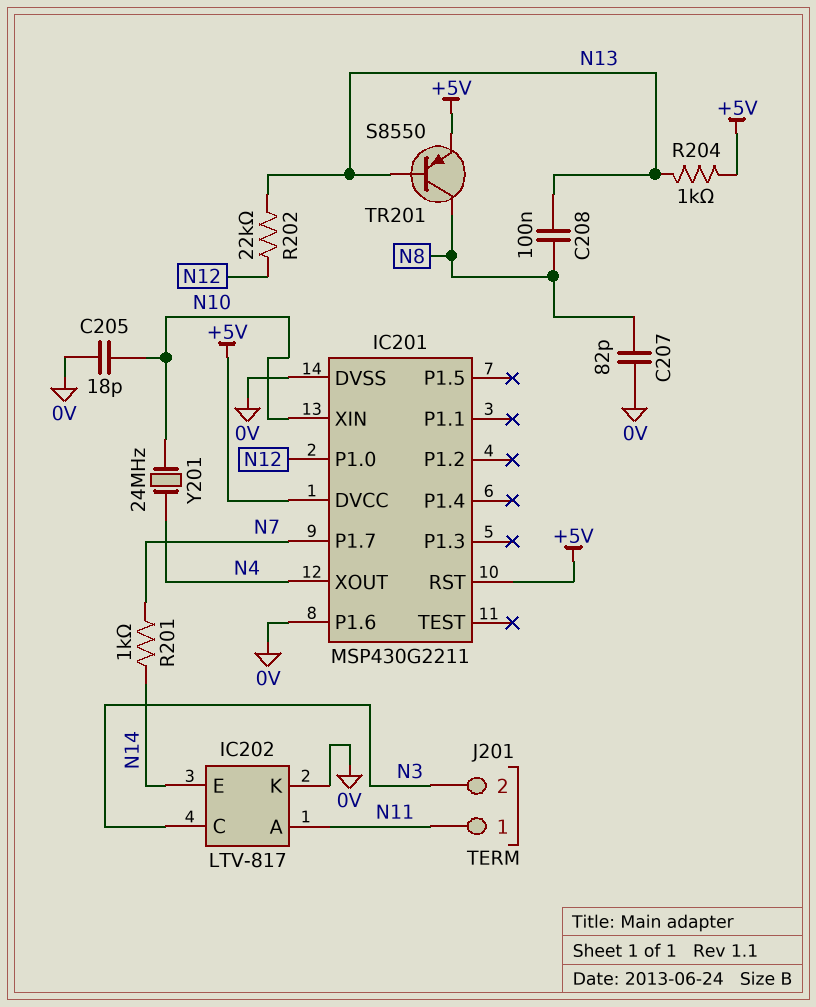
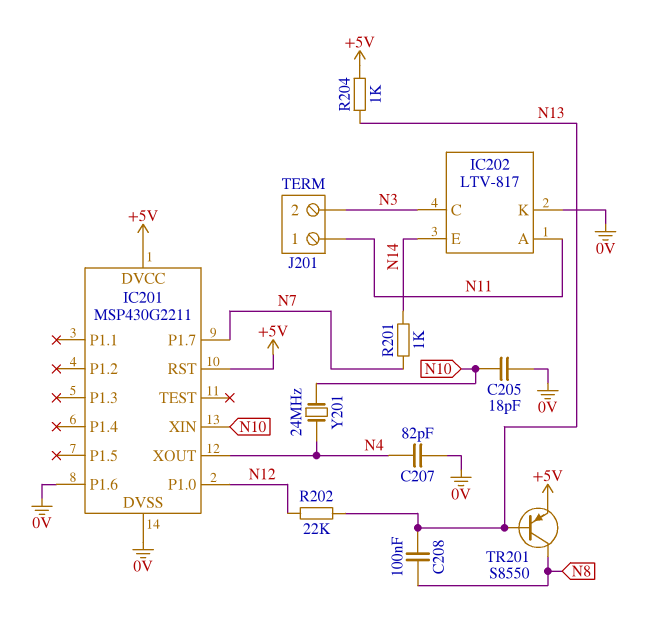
C207: 82pF (0V, N8) -> 82pF (0V, N4)

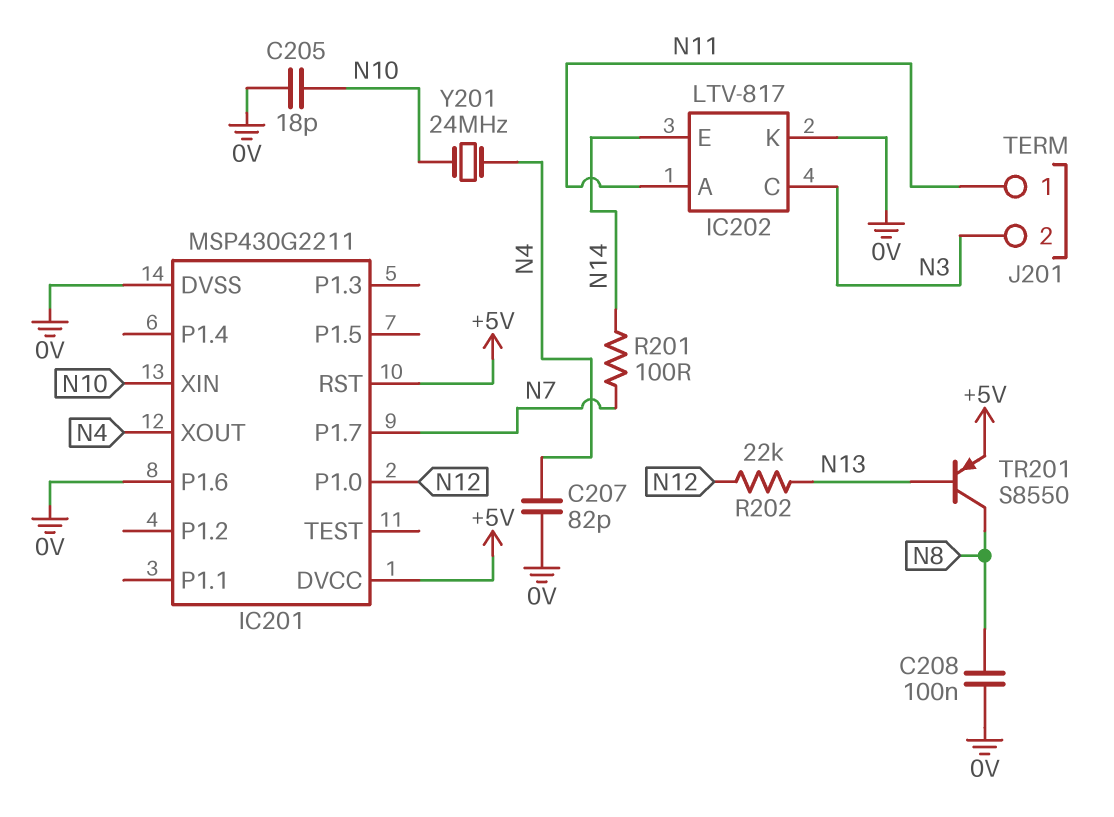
C208: 100nF (N8, N13) -> 100nF (0V, N8)
R201: 1k (N7, N14) -> 100 (N7, N14)
R204: 1k (+5V, N13) -> none

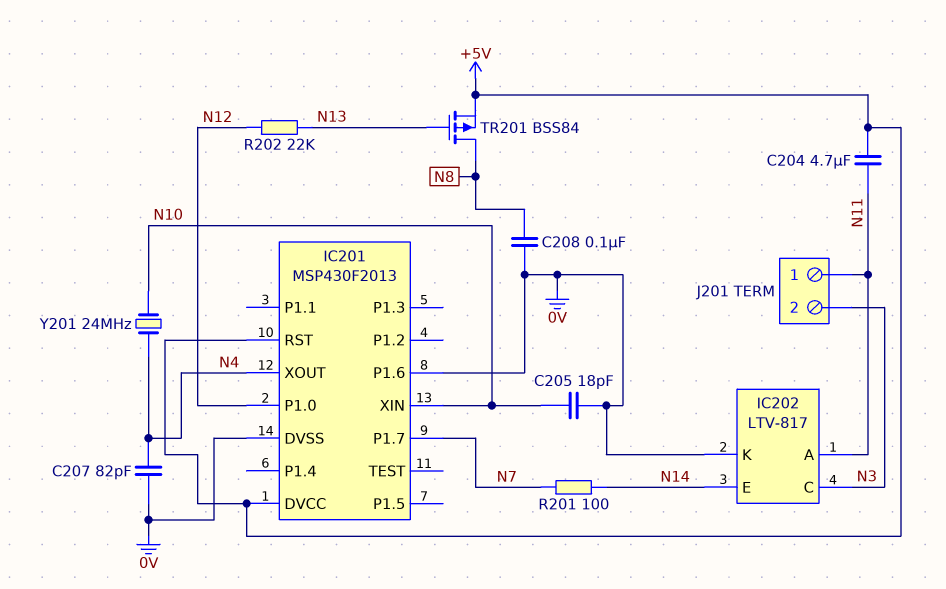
C204: none -> 4.7uF (+5V, N11)
IC201: MSP430G2211 -> MSP430F2013
TR201: PNP S8550 (B N13, C N8, E +5V) -> PMOS BSS84 (G N13, D N8, S +5V)

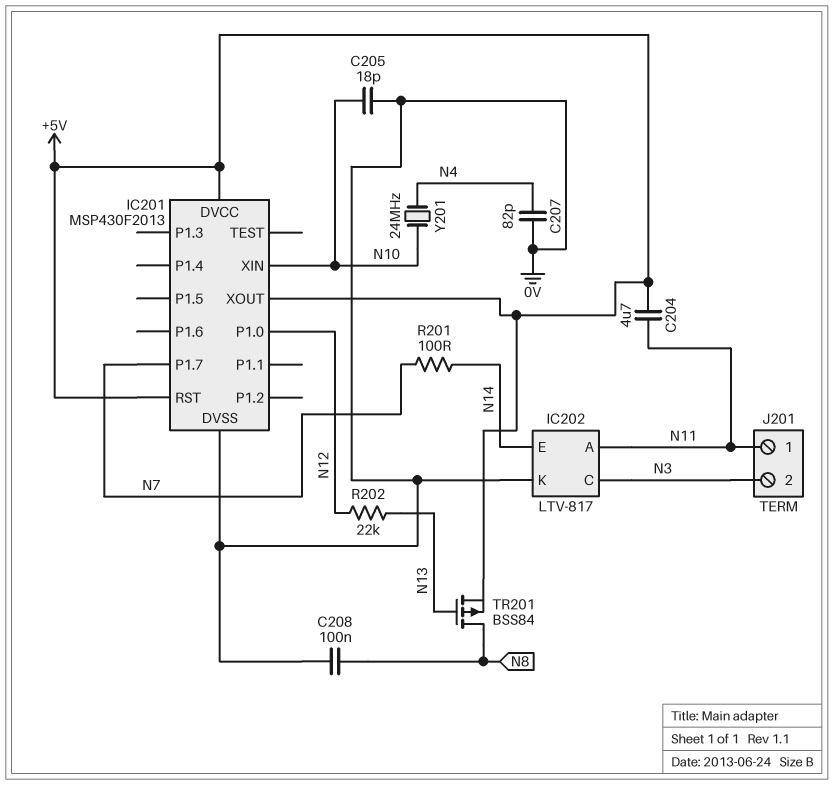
IC201 pin P1.6: 0V -> none
IC201 pin XOUT: N4 -> +5V

